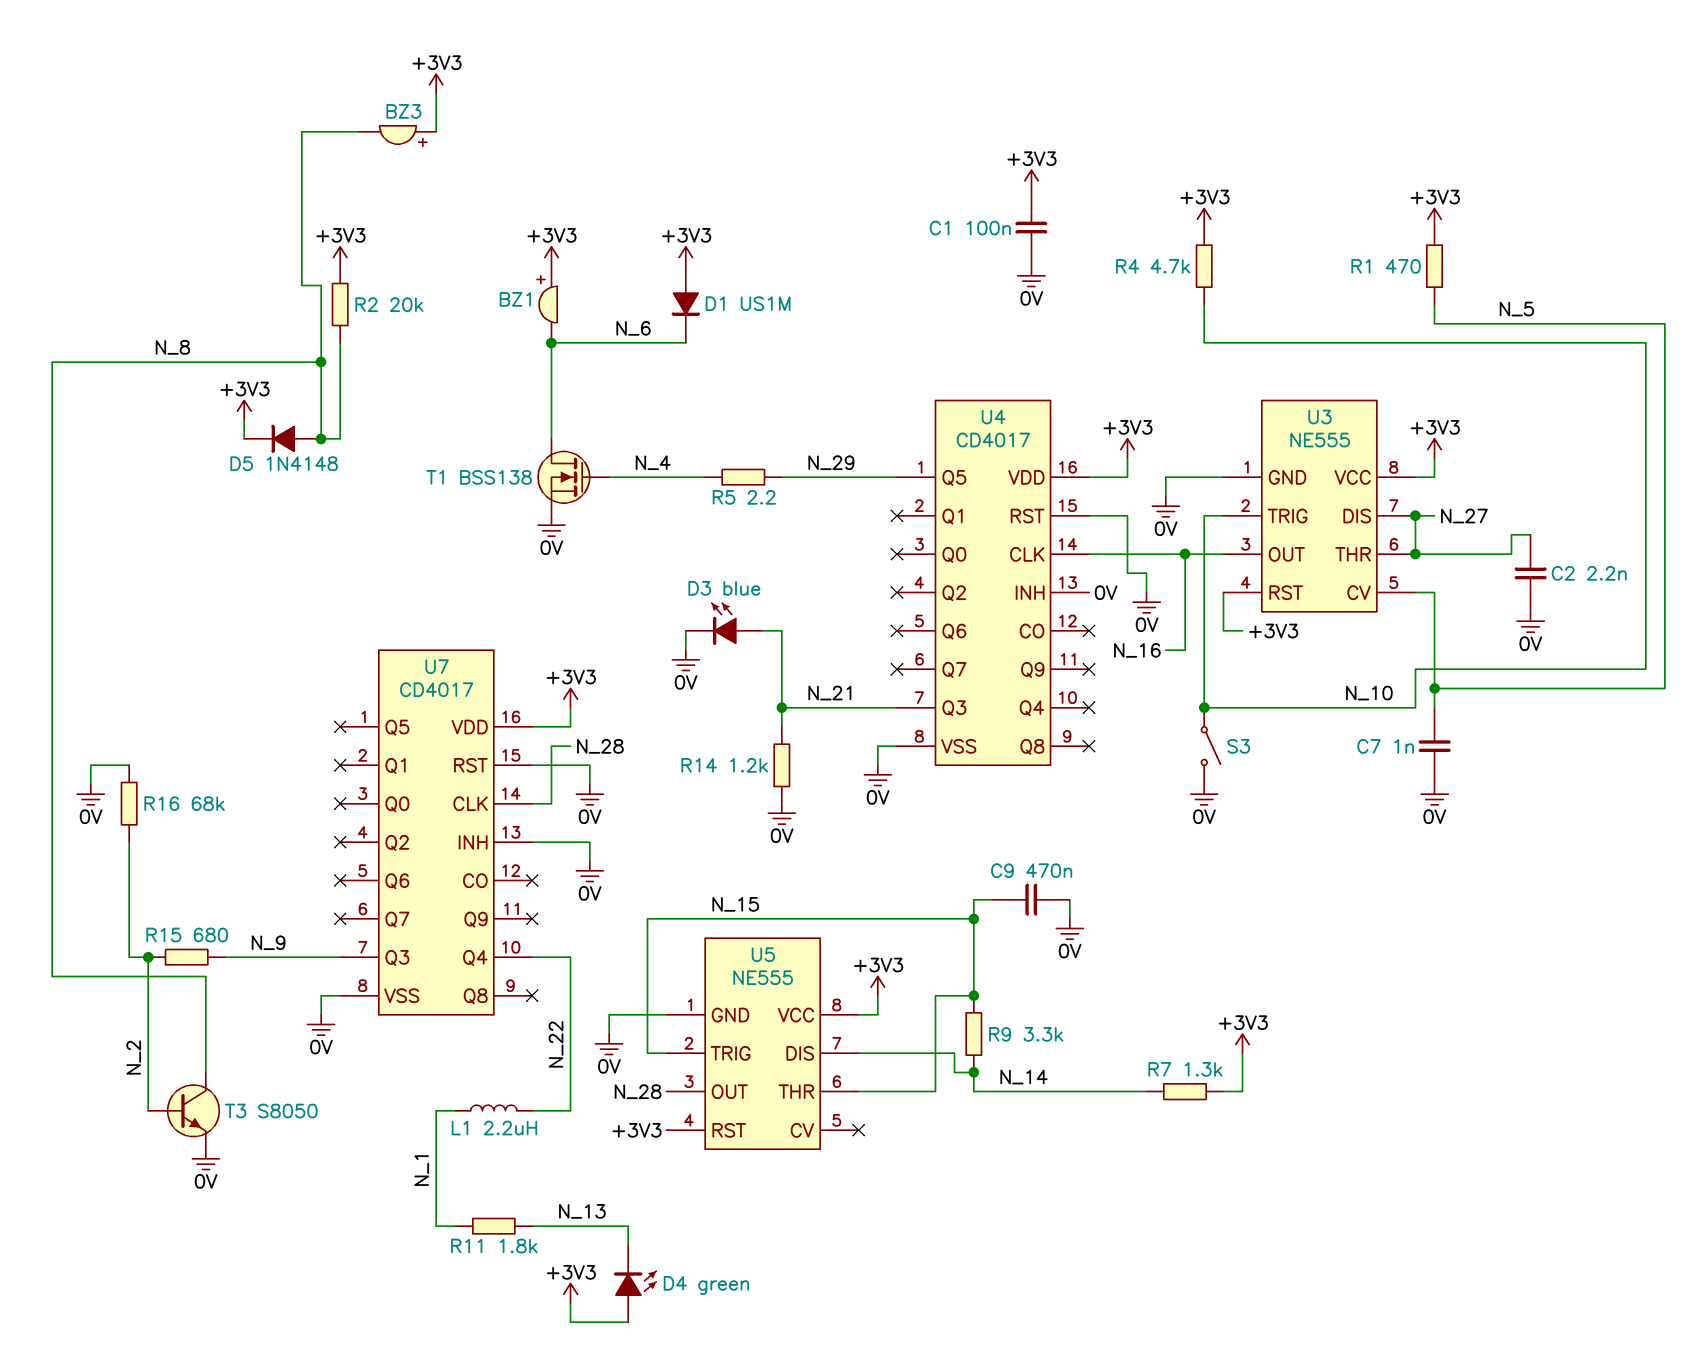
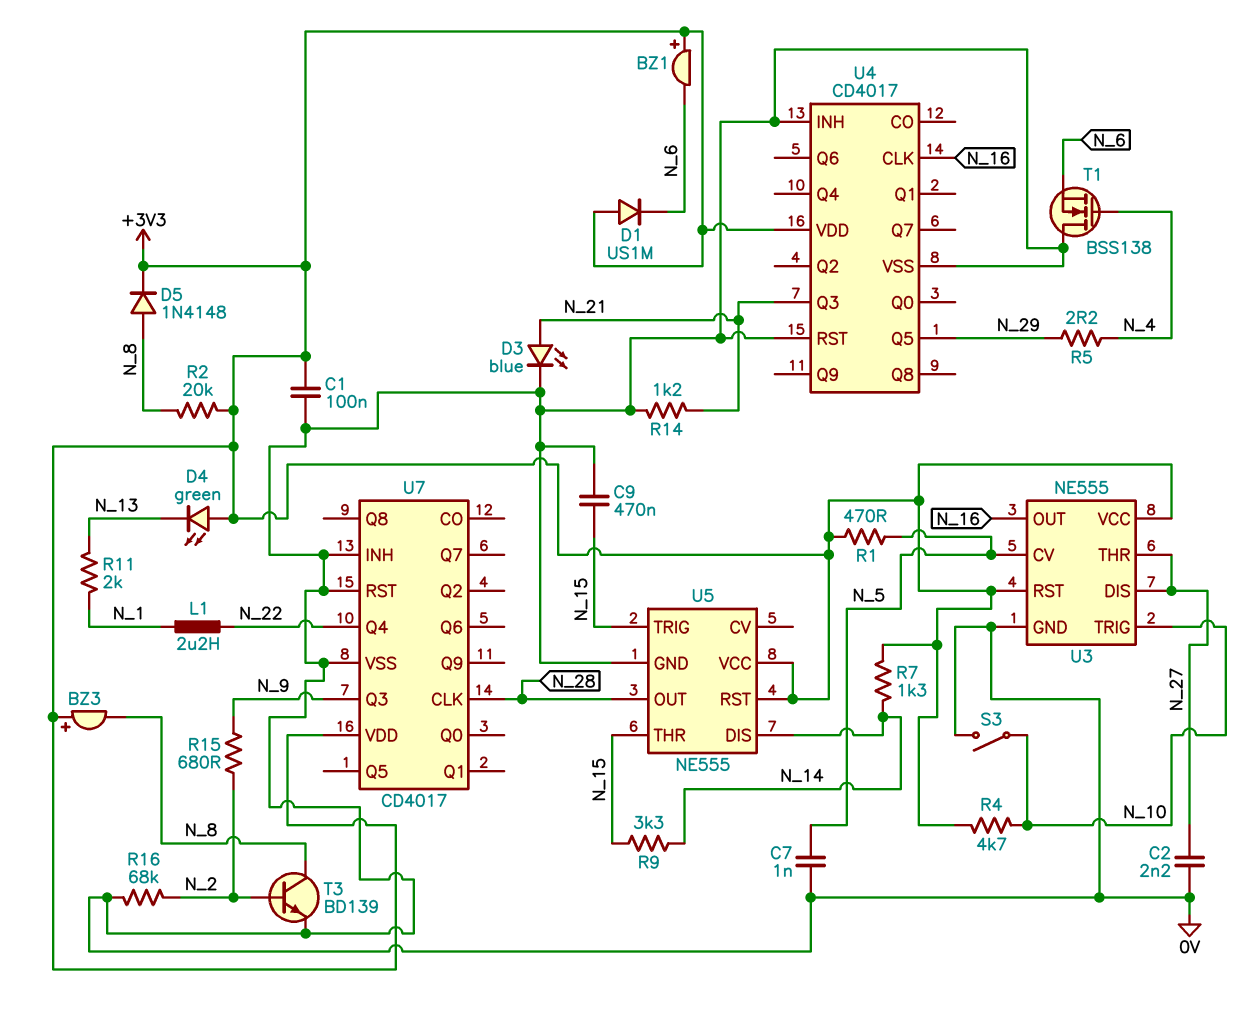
R11: 1.8k (N_1, N_13) -> 2k (N_1, N_13)
T1: NMOS BSS138 (G N_4, D N_6, S 0V) -> NMOS BSS138 (G N_4, D 0V, S N_6)
T3: NPN S8050 (B N_2, C N_8, E 0V) -> NPN BD139 (B N_2, C N_8, E 0V)

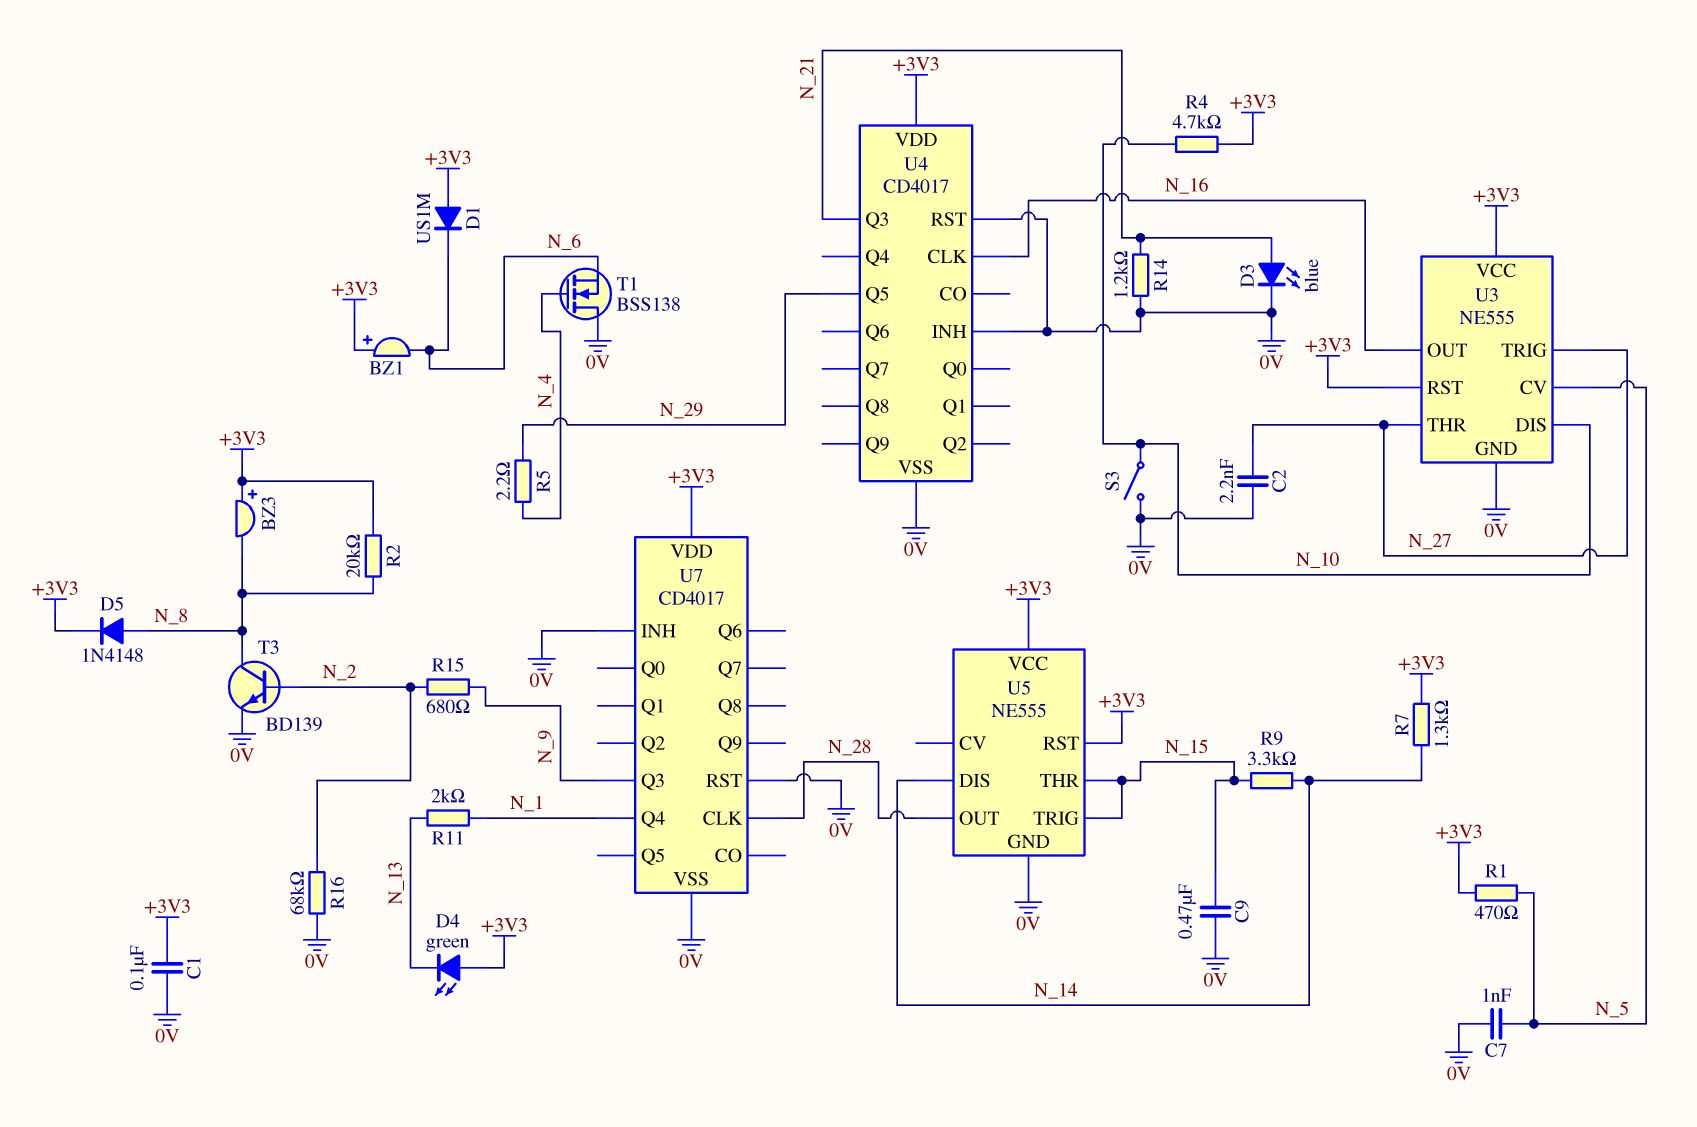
L1: 2.2uH (N_1, N_22) -> none
U3 pin DIS: N_27 -> N_10
U3 pin TRIG: N_10 -> N_27
U7 pin Q4: N_22 -> N_1

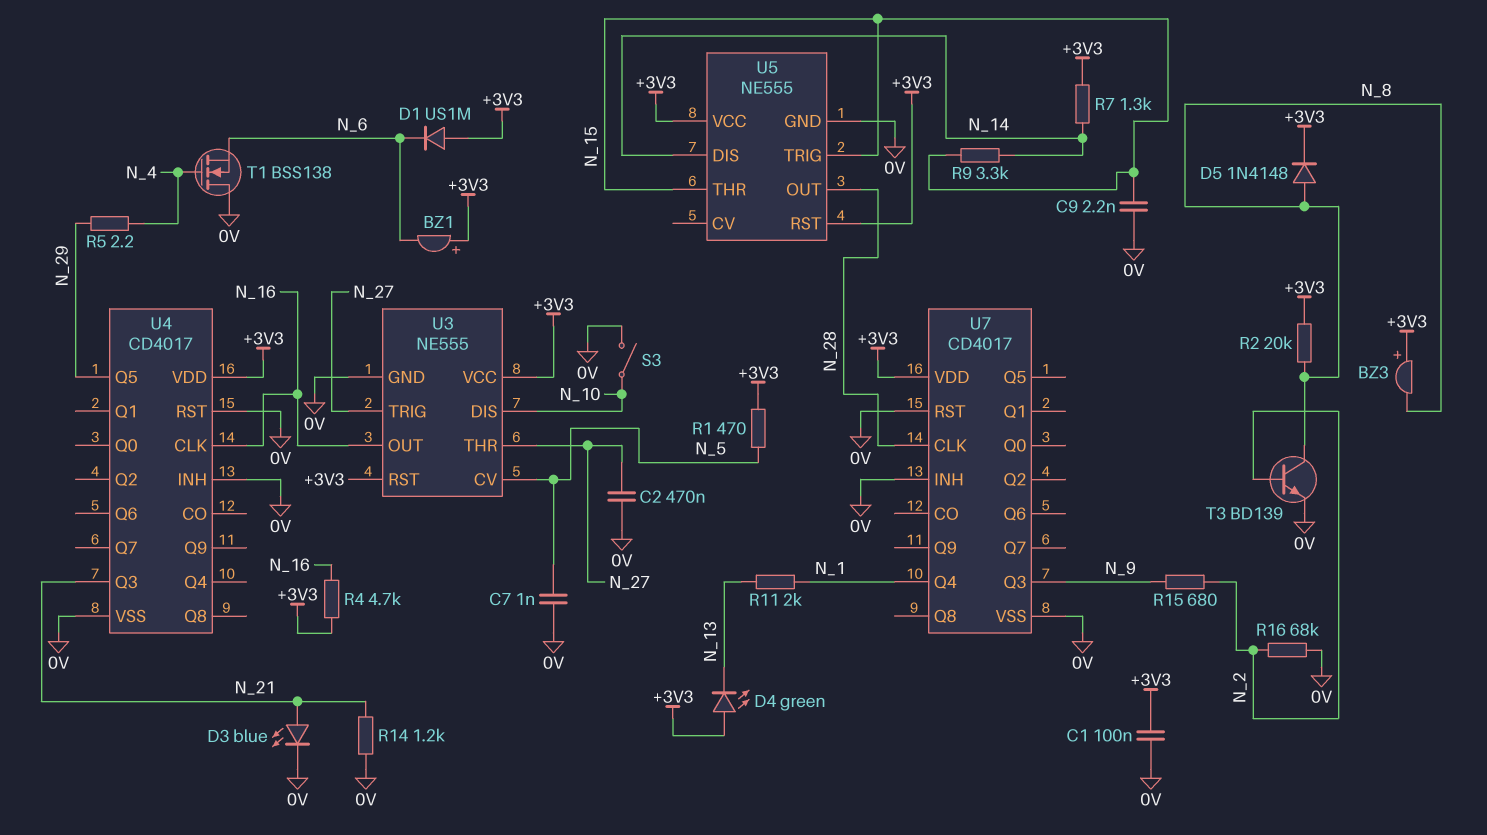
C2: 2.2nF (0V, N_27) -> 470nF (0V, N_27)
C9: 470nF (0V, N_15) -> 2.2nF (0V, N_15)
R4: 4.7k (+3V3, N_10) -> 4.7k (+3V3, N_16)

